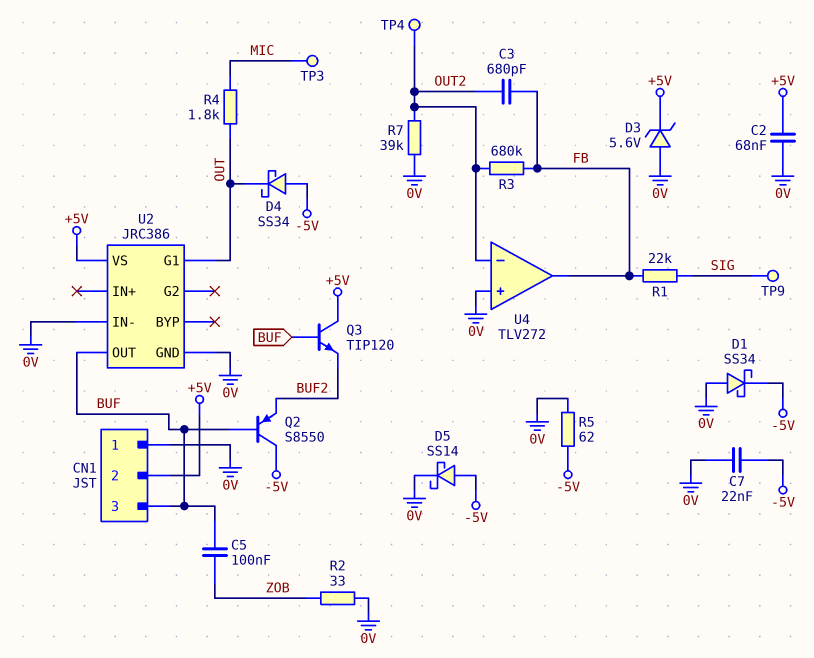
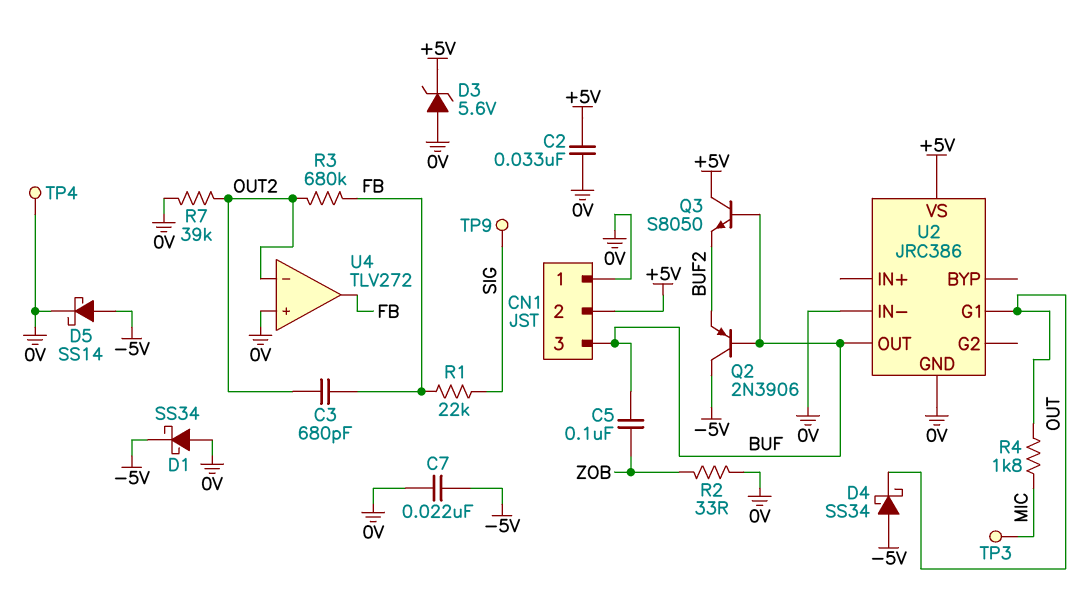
C2: 68nF (+5V, 0V) -> 33nF (+5V, 0V)
Q2: PNP S8550 (B BUF, C -5V, E BUF2) -> PNP 2N3906 (B BUF, C -5V, E BUF2)
Q3: NPN TIP120 (B BUF, C +5V, E BUF2) -> NPN S8050 (B BUF, C +5V, E BUF2)
R5: 62 (-5V, 0V) -> none
TP4: test point (OUT2) -> test point (0V)

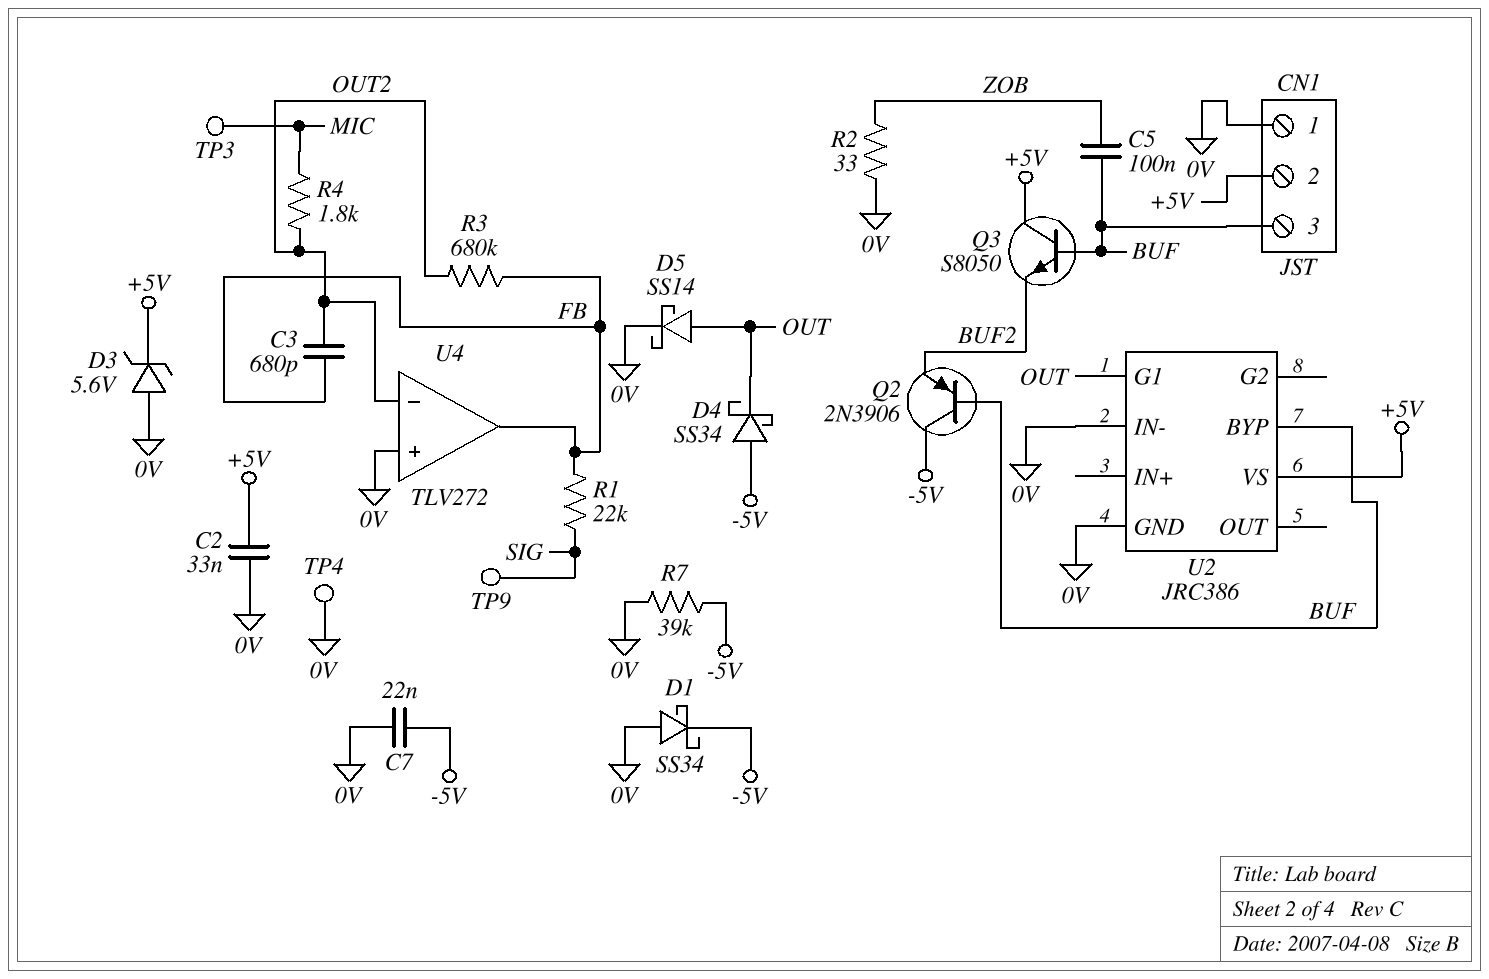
D5: schottky SS14 (A -5V, K 0V) -> schottky SS14 (A OUT, K 0V)
R4: 1.8k (MIC, OUT) -> 1.8k (MIC, OUT2)
R7: 39k (0V, OUT2) -> 39k (-5V, 0V)
U2 pin BYP: none -> BUF
U2 pin OUT: BUF -> none

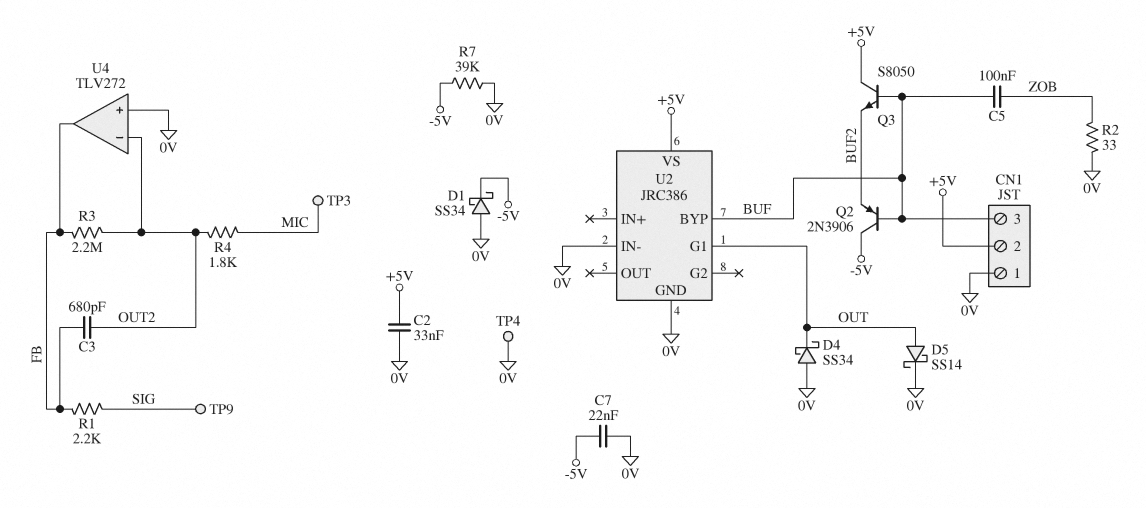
D3: zener 5.6V (A 0V, K +5V) -> none
D4: schottky SS34 (A -5V, K OUT) -> schottky SS34 (A 0V, K OUT)
R1: 22k (FB, SIG) -> 2.2k (FB, SIG)
R3: 680k (FB, OUT2) -> 2.2M (FB, OUT2)

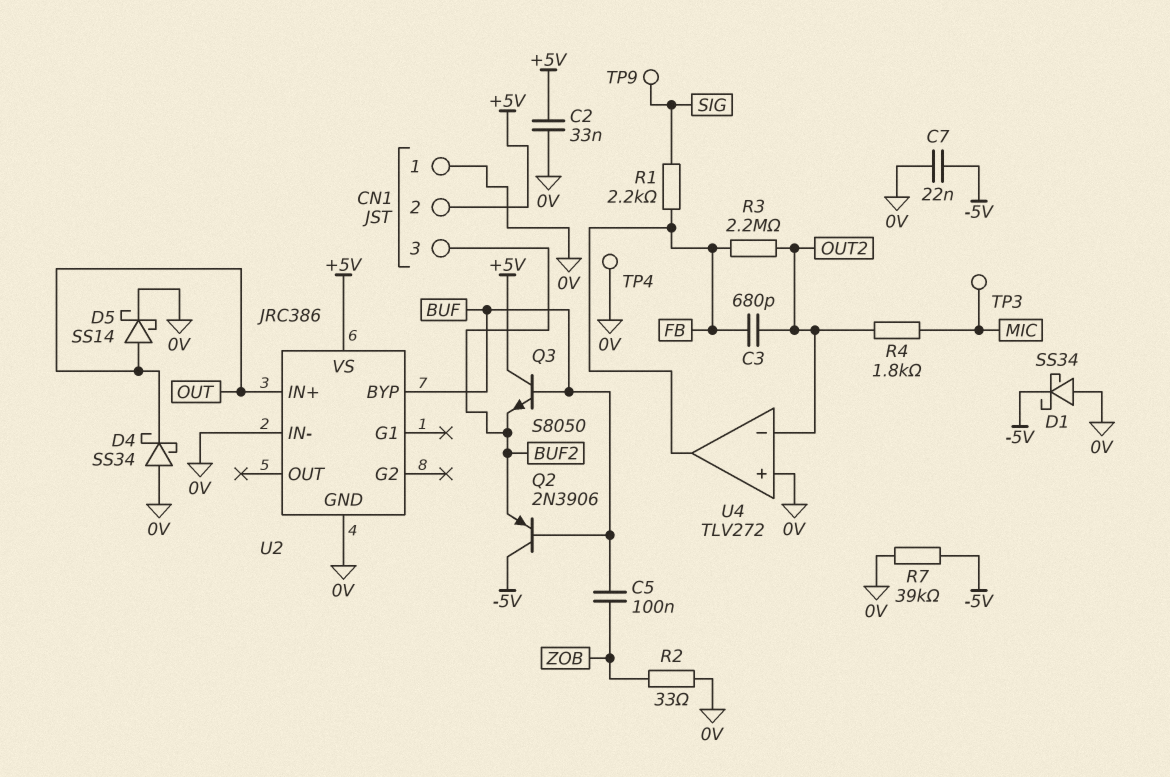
CN1 pin 3: BUF -> BUF2
U2 pin G1: OUT -> none
U2 pin IN+: none -> OUT

